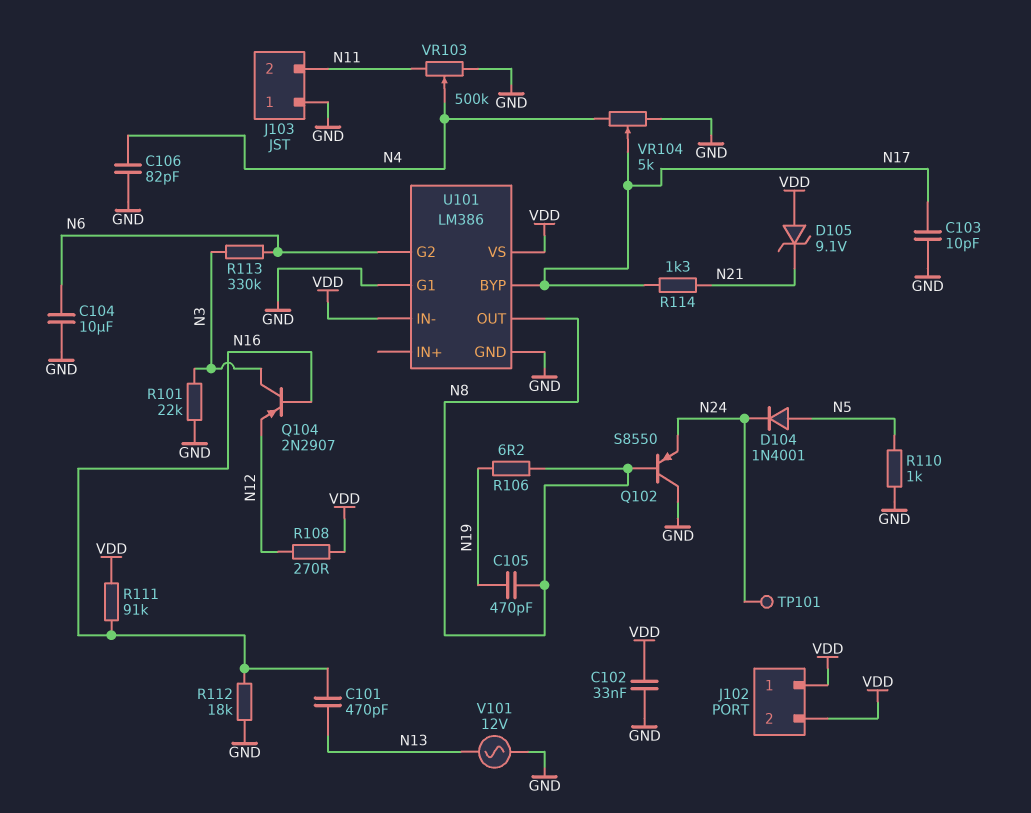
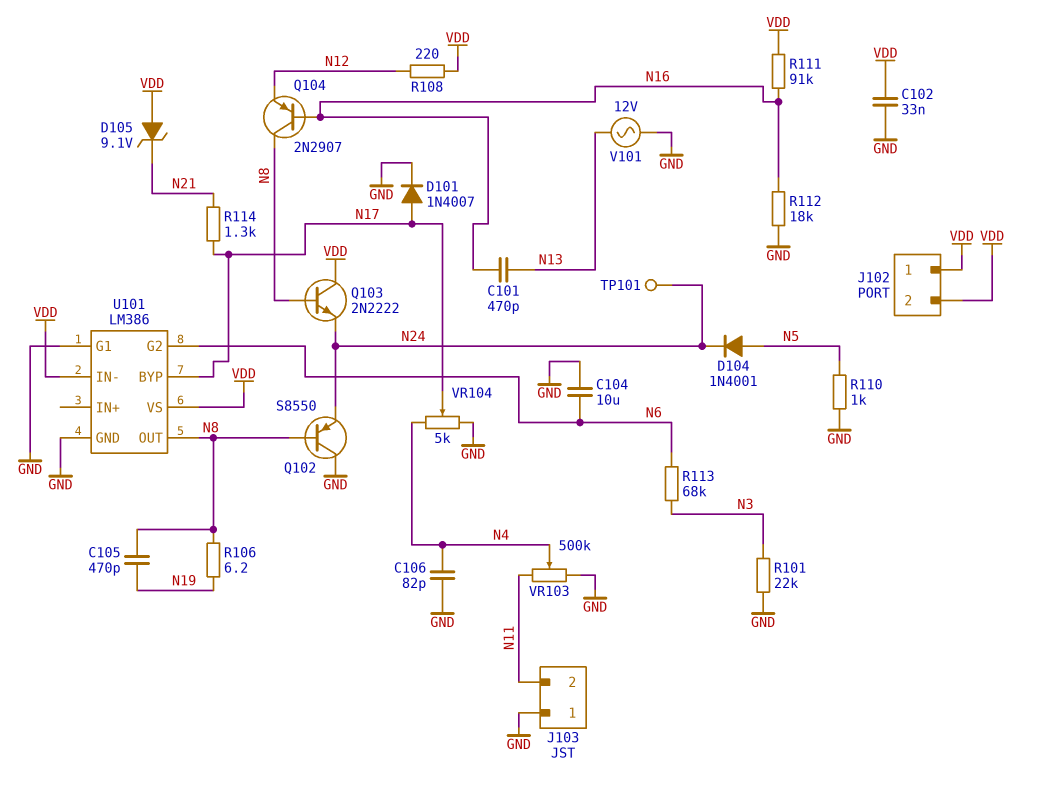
C103: 10pF (GND, N17) -> none
D101: none -> diode 1N4007 (A N17, K GND)
Q103: none -> NPN 2N2222 (B N8, C VDD, E N24)
Q104: PNP 2N2907 (B N16, C N3, E N12) -> PNP 2N2907 (B N16, C N8, E N12)
R108: 270 (N12, VDD) -> 220 (N12, VDD)
R113: 330k (N3, N6) -> 68k (N3, N6)

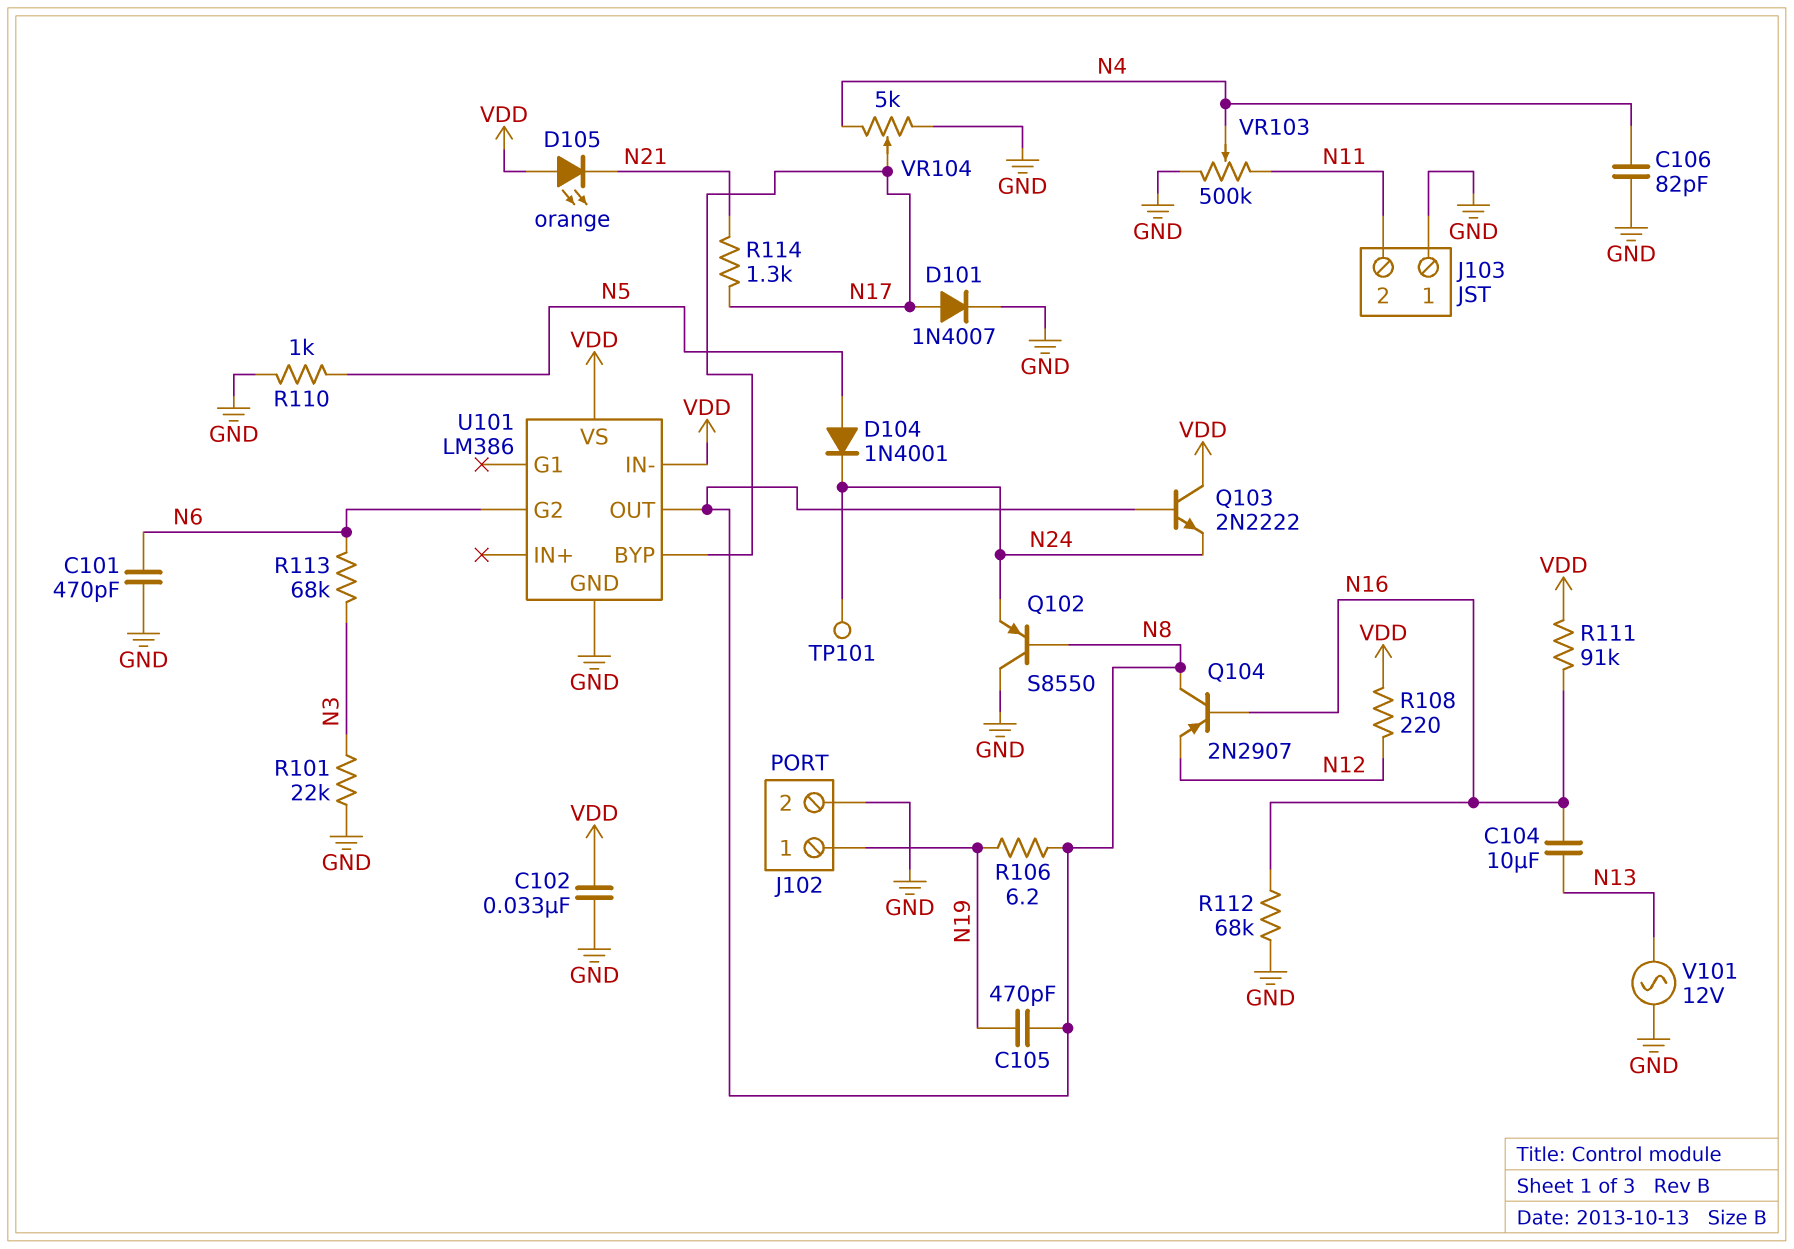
C101: 470pF (N13, N16) -> 470pF (GND, N6)
C104: 10uF (GND, N6) -> 10uF (N13, N16)
D105: zener 9.1V (A VDD, K N21) -> LED orange (A VDD, K N21)
J102 pin 1: VDD -> N19
J102 pin 2: VDD -> GND
R112: 18k (GND, N16) -> 68k (GND, N16)
U101 pin G1: GND -> none

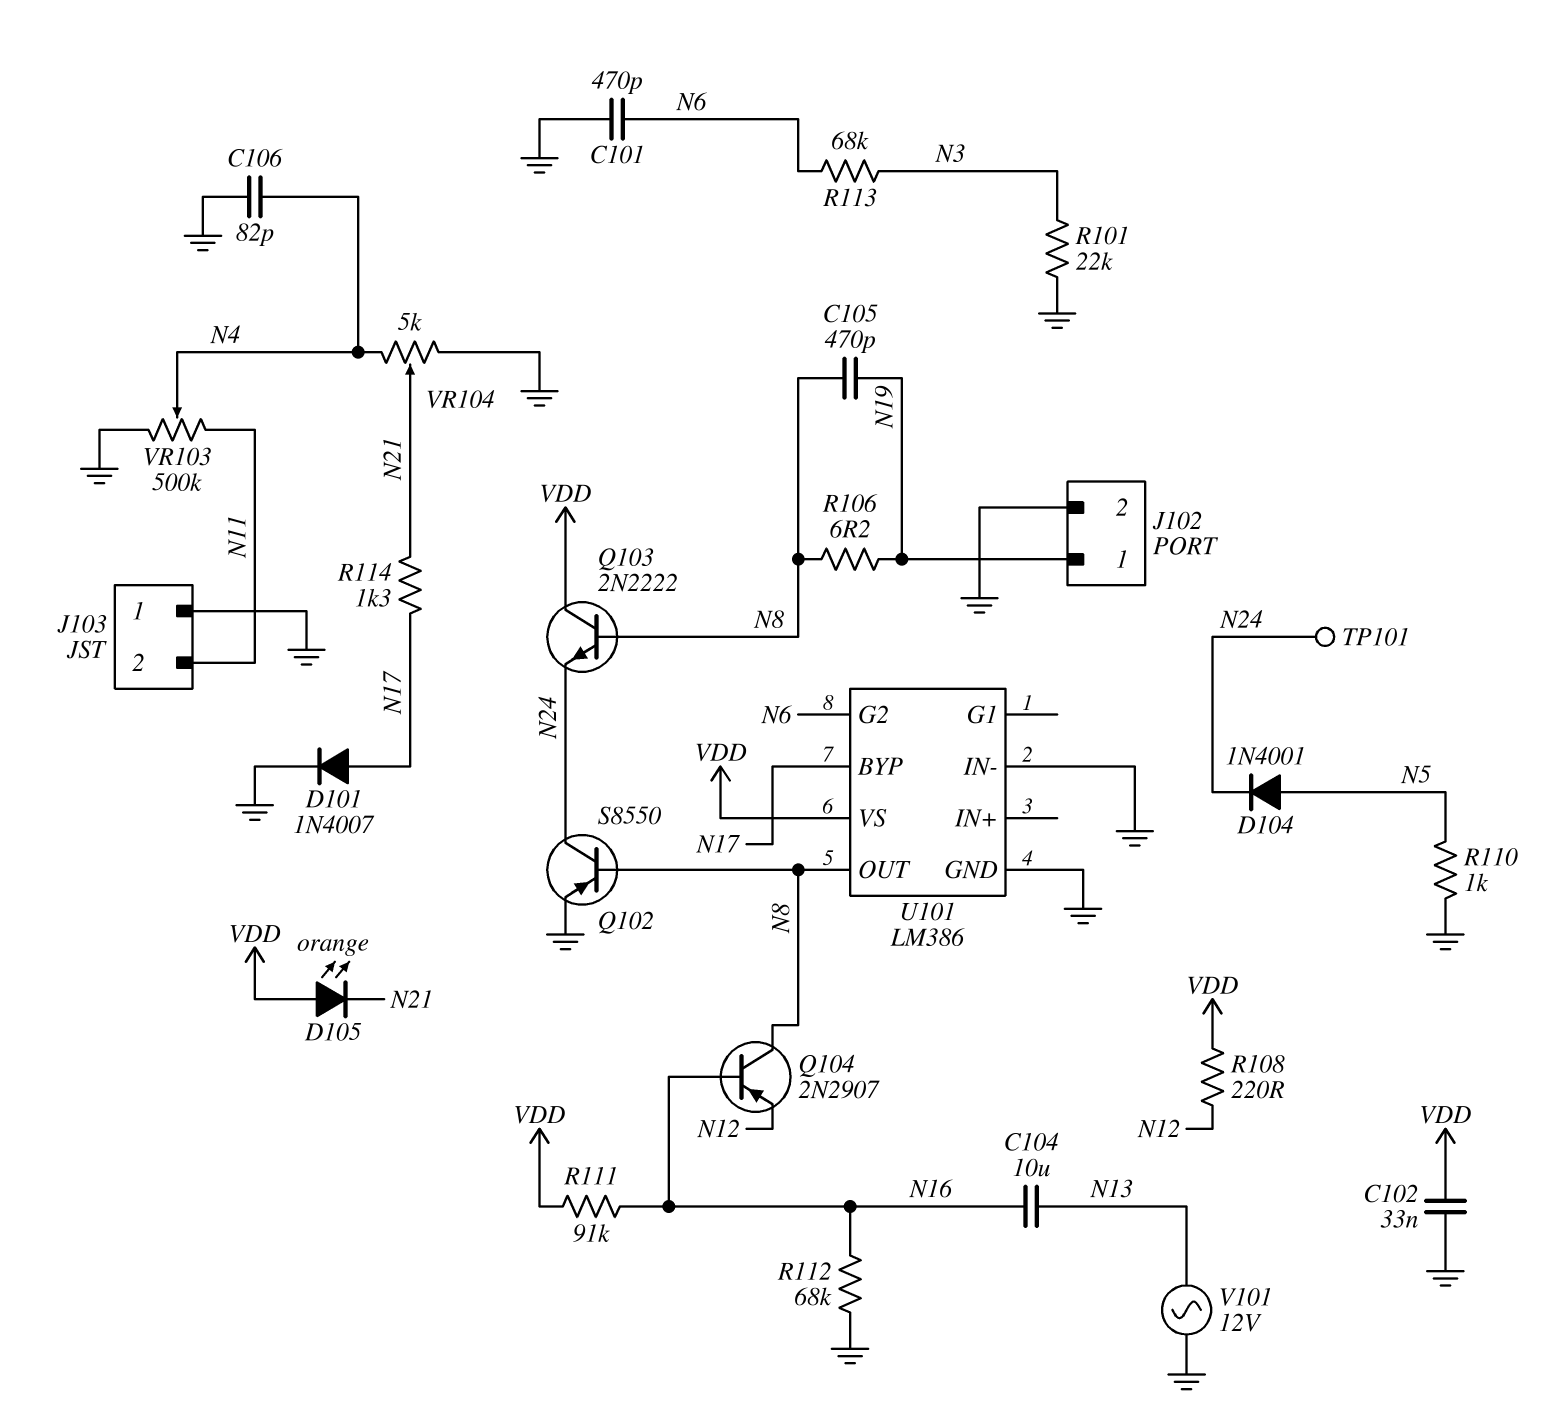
Q102: PNP S8550 (B N8, C GND, E N24) -> PNP S8550 (B N8, C N24, E GND)
U101 pin IN-: VDD -> GND
VR104: 5k (GND, N4, wiper N17) -> 5k (GND, N4, wiper N21)

